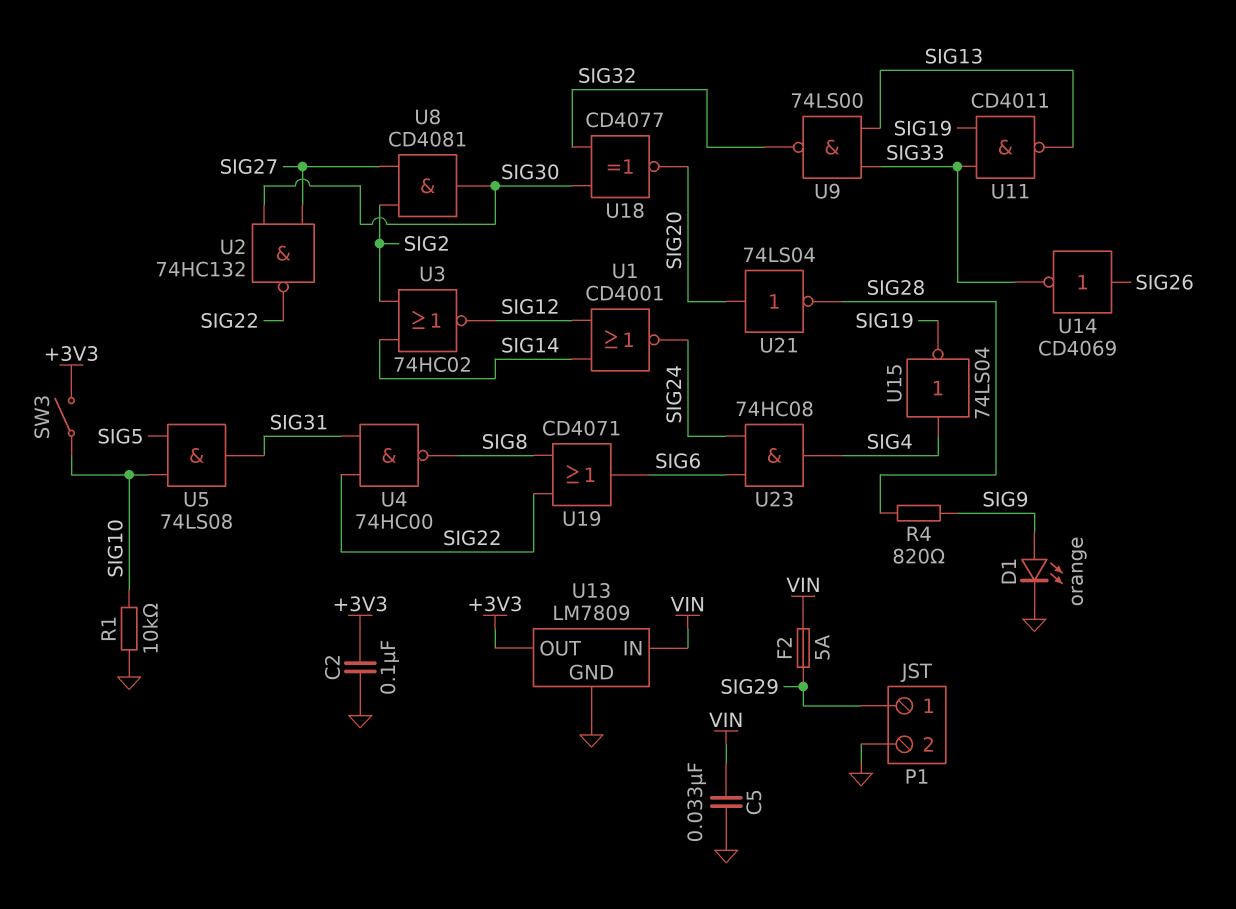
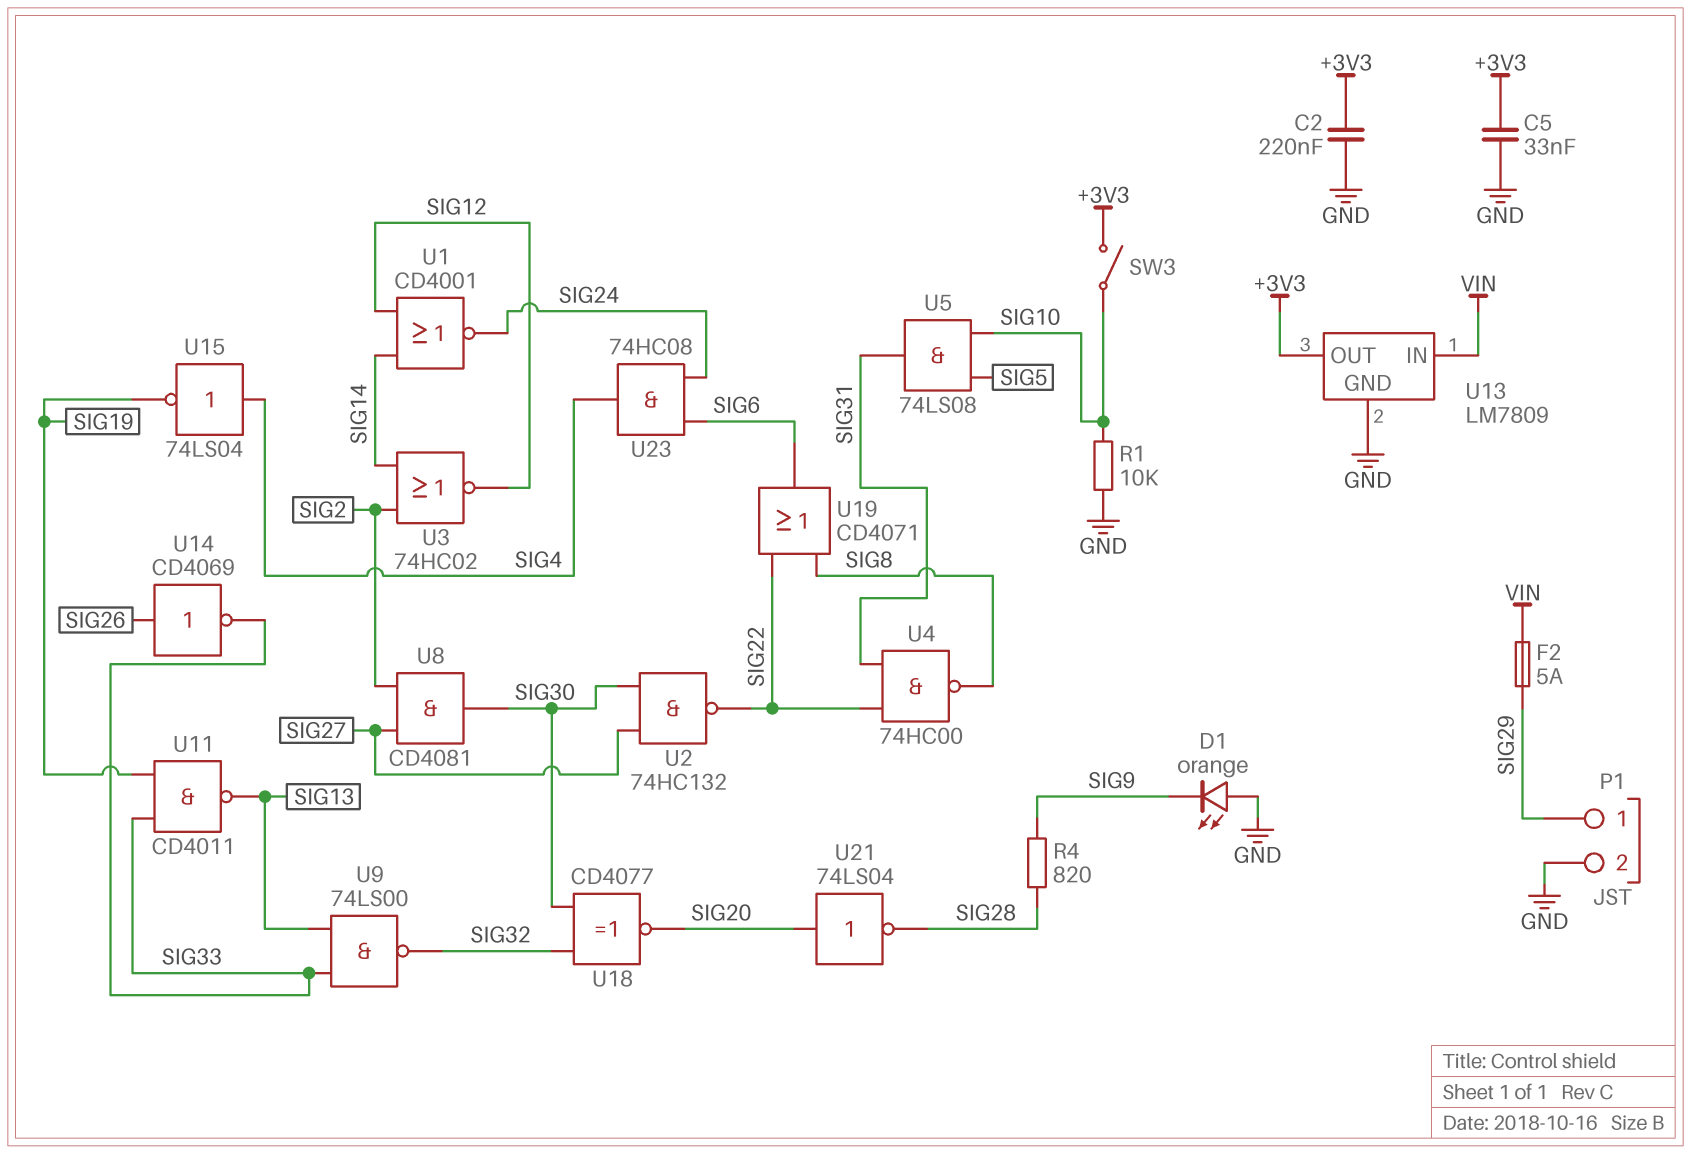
C2: 100nF (+3V3, GND) -> 220nF (+3V3, GND)
C5: 33nF (GND, VIN) -> 33nF (+3V3, GND)
D1: LED orange (A SIG9, K GND) -> LED orange (A GND, K SIG9)

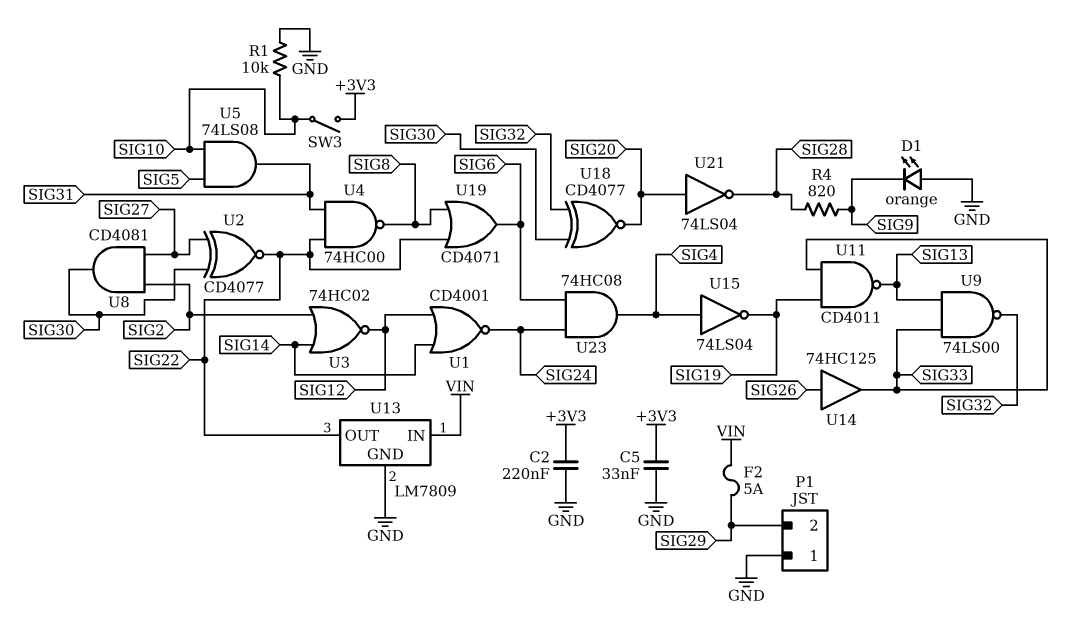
P1 pin 1: SIG29 -> GND
P1 pin 2: GND -> SIG29
U2: NAND 74HC132 (in SIG27, in SIG30, out SIG22) -> XNOR CD4077 (in SIG27, in SIG30, out SIG22)
U13 pin OUT: +3V3 -> SIG22
U14: NOT CD4069 (in SIG26, out SIG33) -> buffer 74HC125 (in SIG26, out SIG33)

